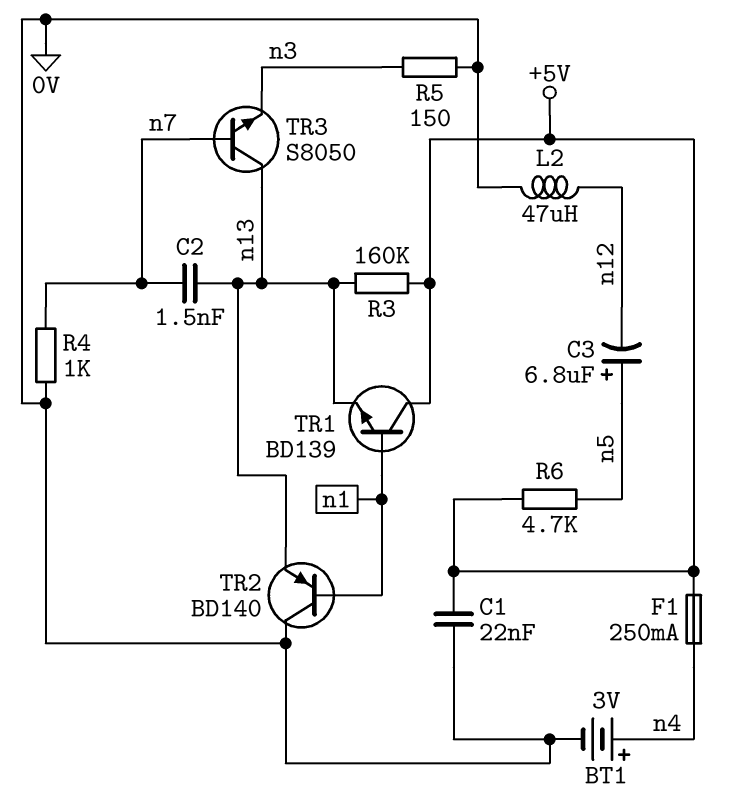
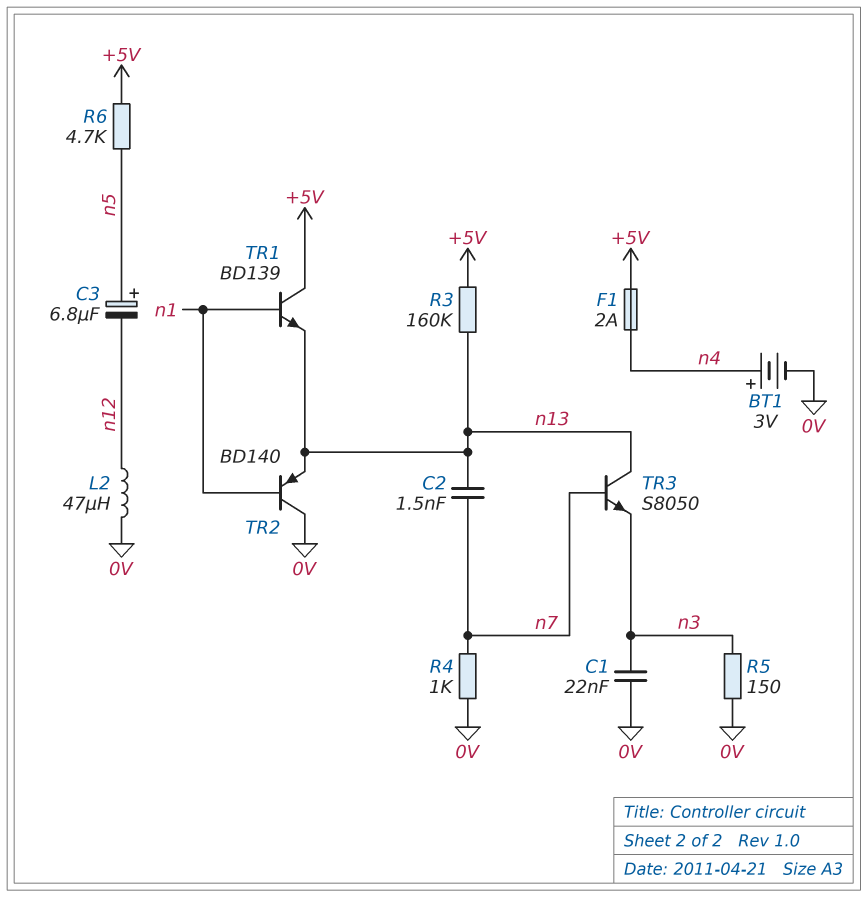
C1: 22nF (+5V, 0V) -> 22nF (0V, n3)
F1: 250mA (+5V, n4) -> 2A (+5V, n4)

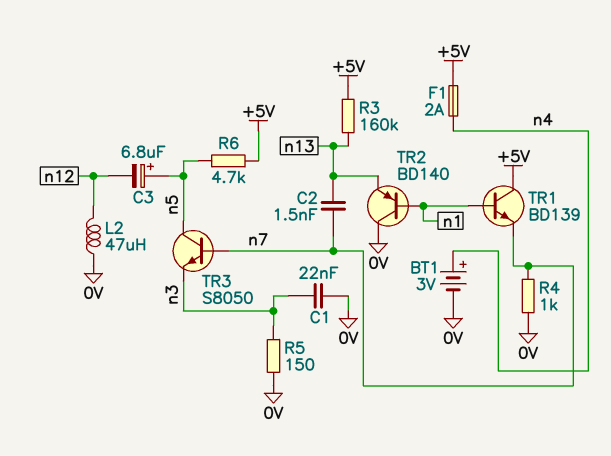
TR1: NPN BD139 (B n1, C +5V, E n13) -> NPN BD139 (B n1, C +5V, E n7)
TR3: NPN S8050 (B n7, C n13, E n3) -> NPN S8050 (B n7, C n5, E n3)

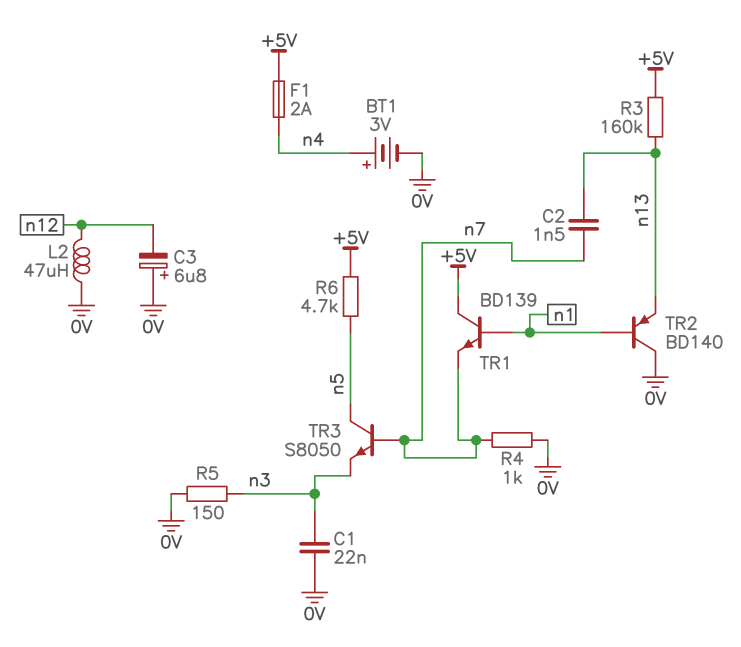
C3: 6.8uF (plus n5, minus n12) -> 6.8uF (plus 0V, minus n12)

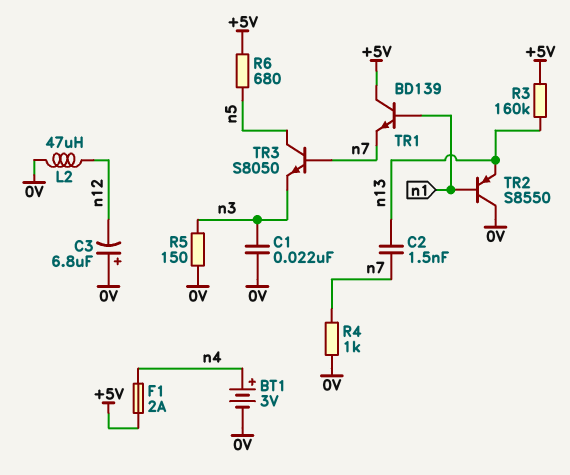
R6: 4.7k (+5V, n5) -> 680 (+5V, n5)
TR2: PNP BD140 (B n1, C 0V, E n13) -> PNP S8550 (B n1, C 0V, E n13)

